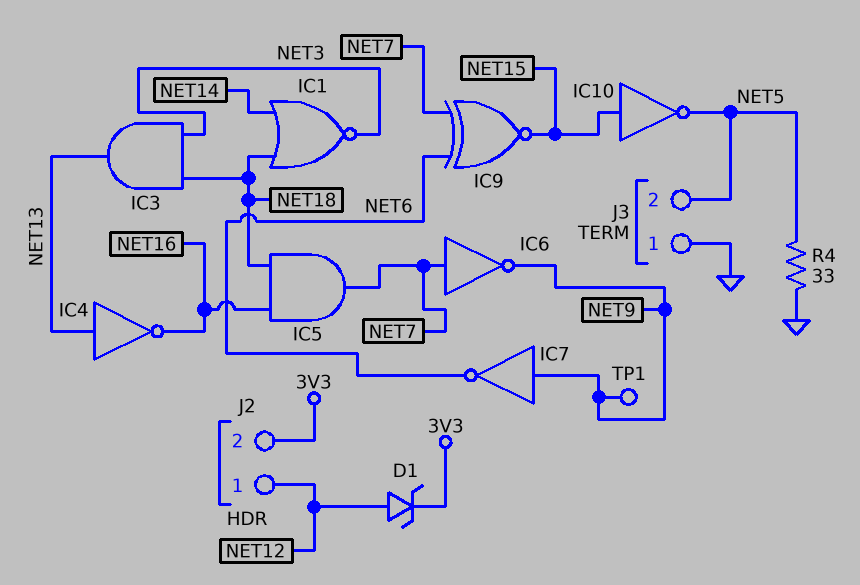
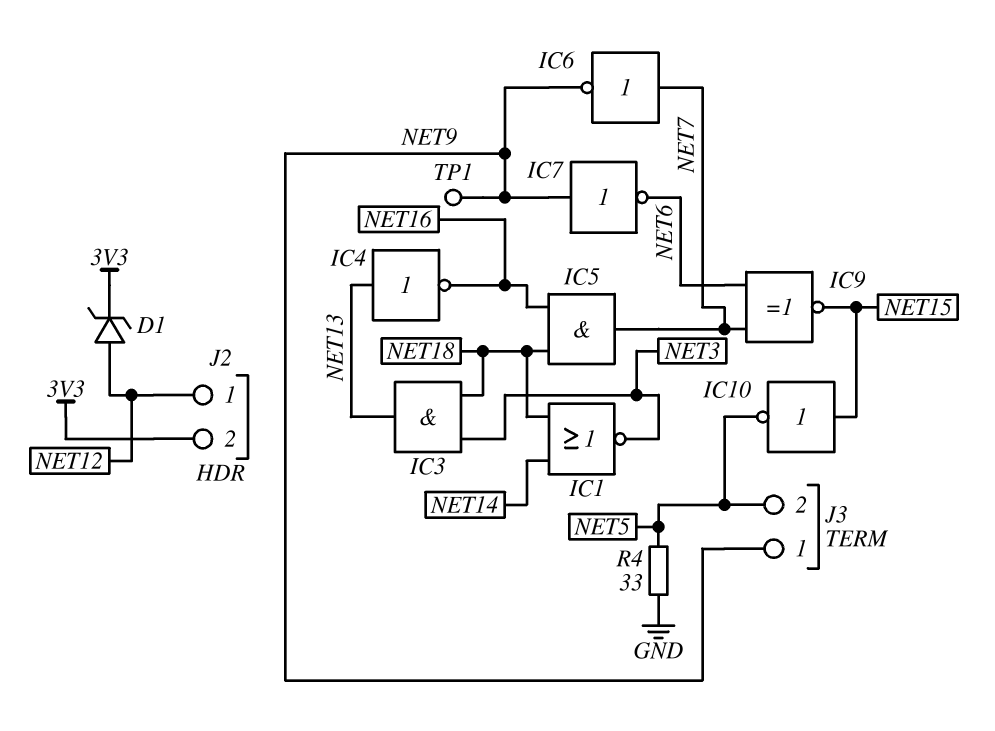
J3 pin 1: GND -> NET9

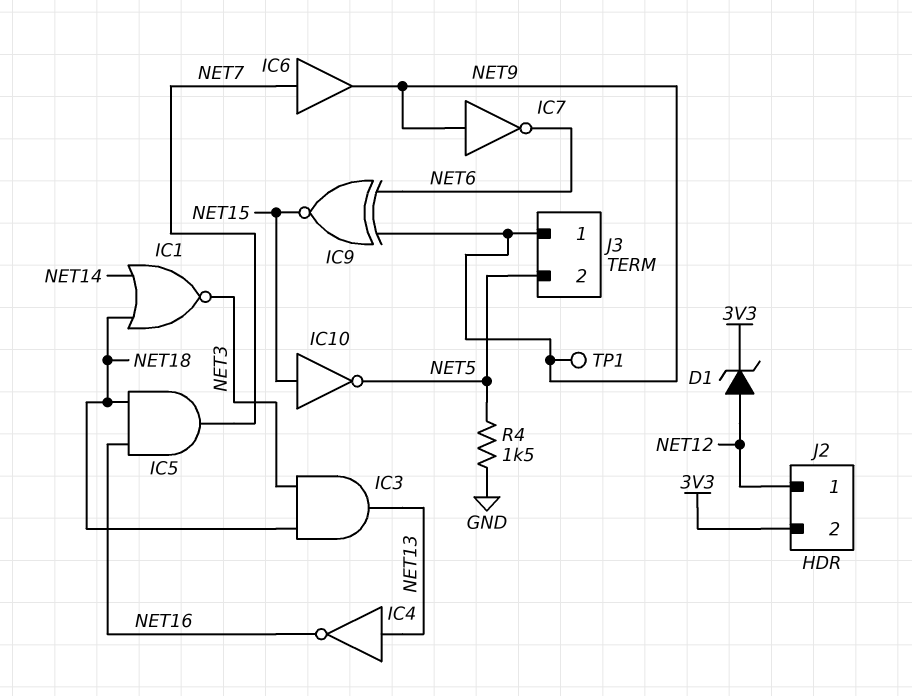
IC6: NOT (in NET7, out NET9) -> buffer (in NET7, out NET9)
IC9: XNOR (in NET6, in NET7, out NET15) -> XNOR (in NET6, in NET9, out NET15)
R4: 33 (GND, NET5) -> 1.5k (GND, NET5)

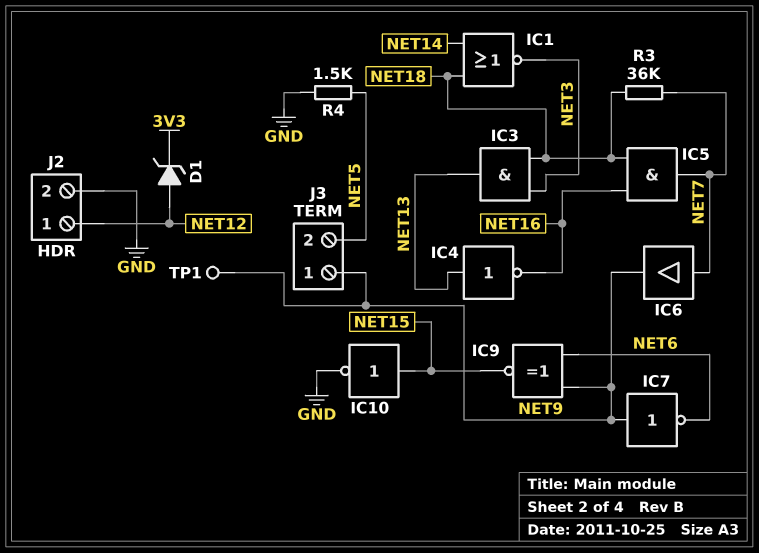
IC10: NOT (in NET15, out NET5) -> NOT (in NET15, out GND)
J2 pin 2: 3V3 -> GND
R3: none -> 36k (NET7, NET18)

